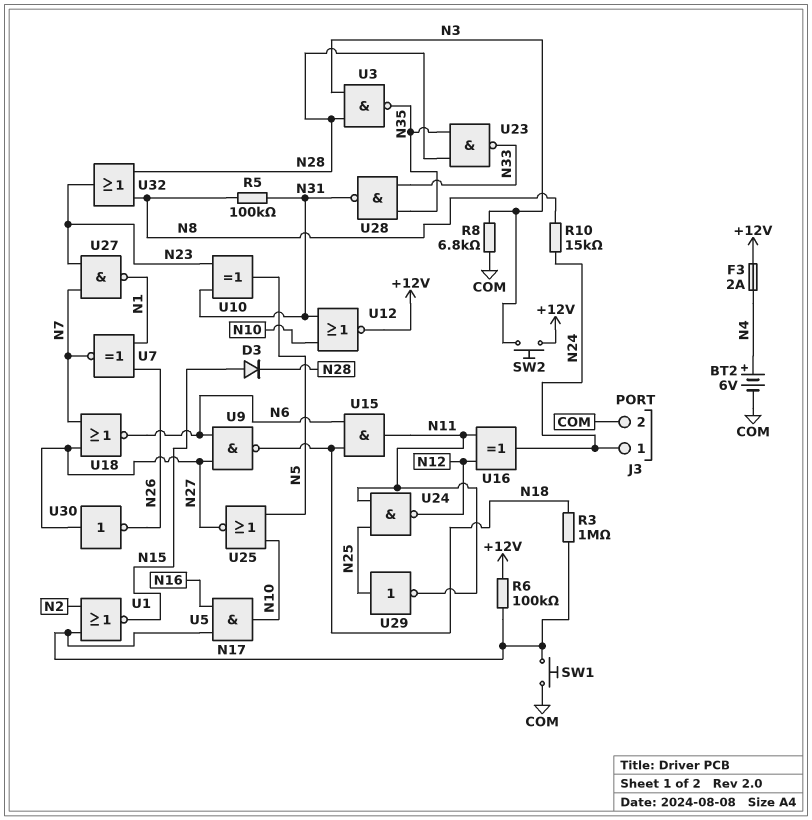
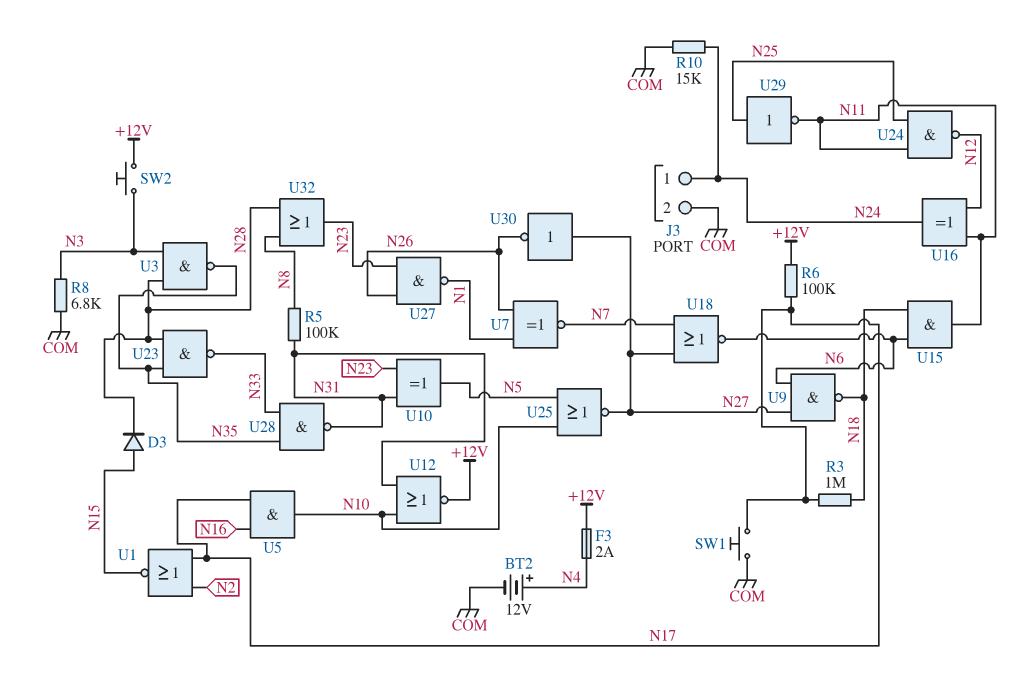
BT2: 6V (plus N4, minus COM) -> 12V (plus N4, minus COM)
R10: 15k (N8, N24) -> 15k (COM, N24)
U27: NAND (in N7, in N23, out N1) -> NAND (in N23, in N26, out N1)

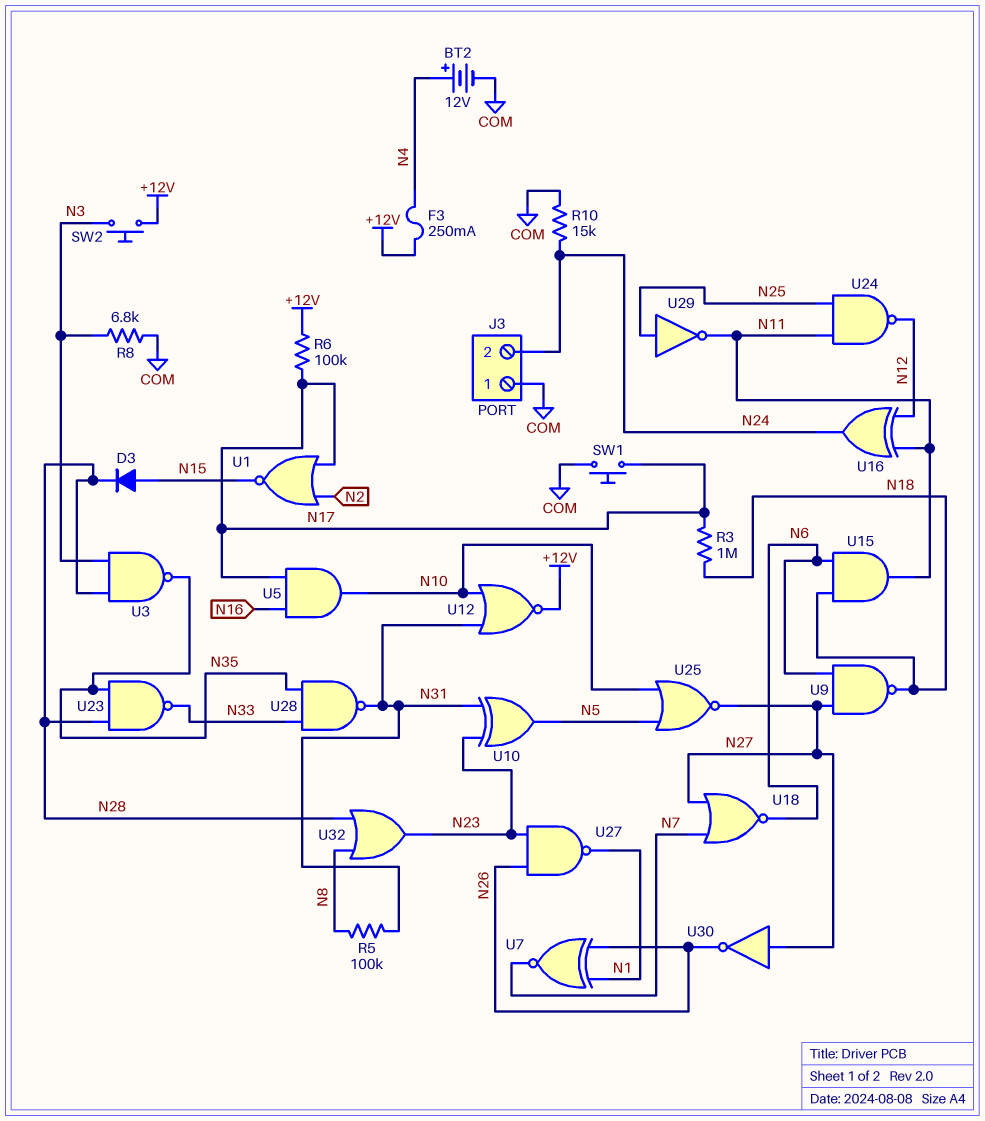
F3: 2A (+12V, N4) -> 250mA (+12V, N4)
J3 pin 1: N24 -> COM
J3 pin 2: COM -> N24

